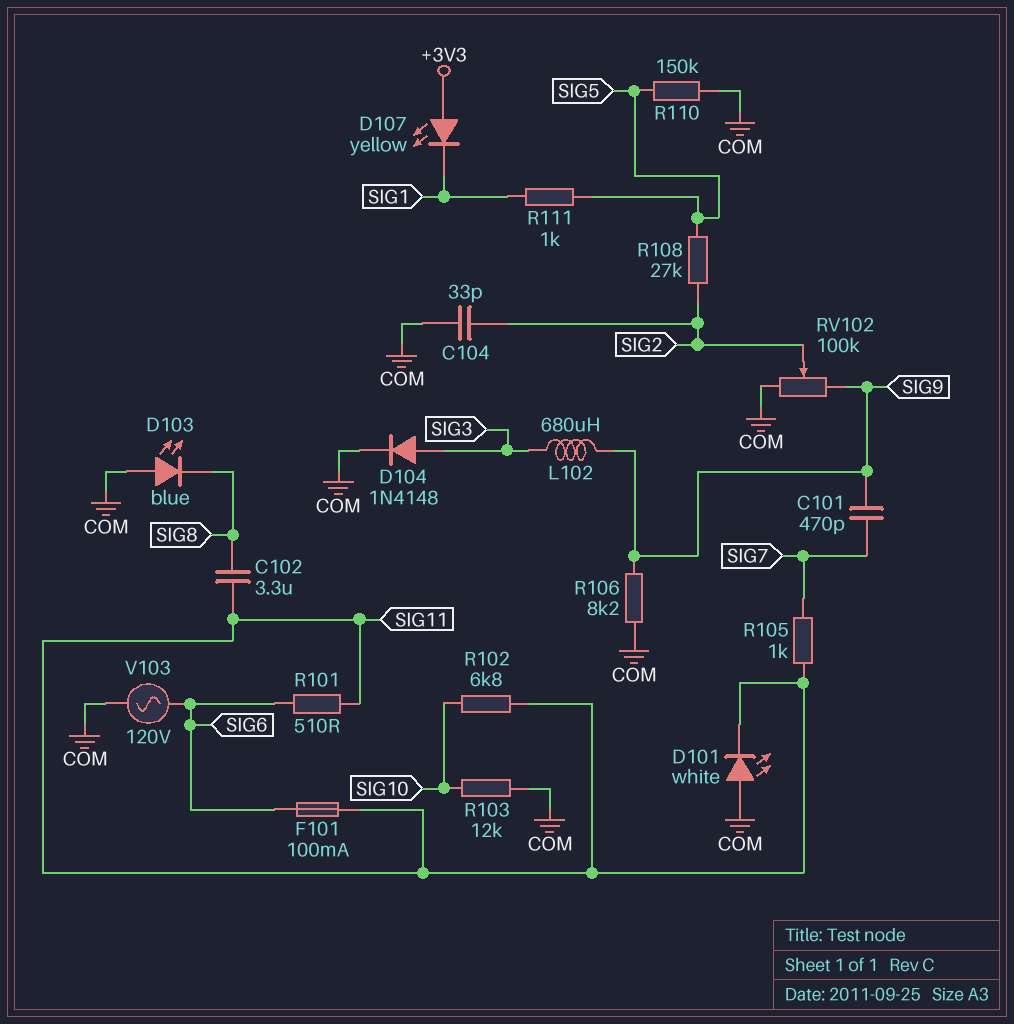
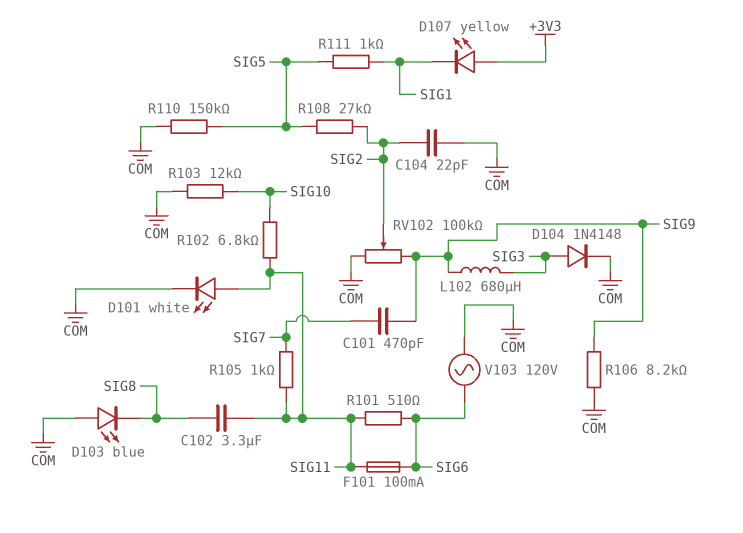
C104: 33pF (COM, SIG2) -> 22pF (COM, SIG2)
D101: LED white (A COM, K SIG11) -> LED white (A SIG11, K COM)

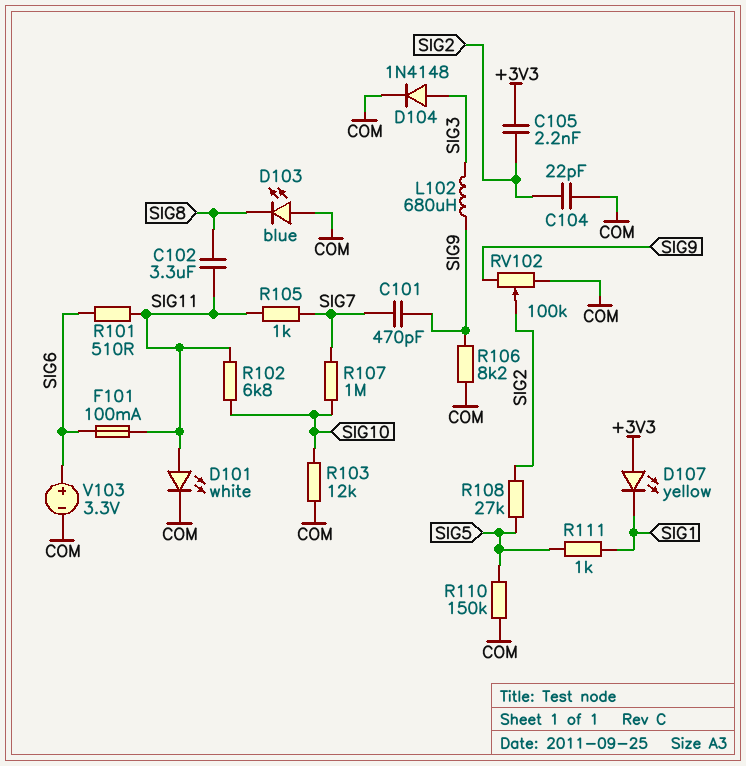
C105: none -> 2.2nF (+3V3, SIG2)
R107: none -> 1M (SIG7, SIG10)
V103: AC 120V (COM, SIG6) -> 3.3V (plus SIG6, minus COM)

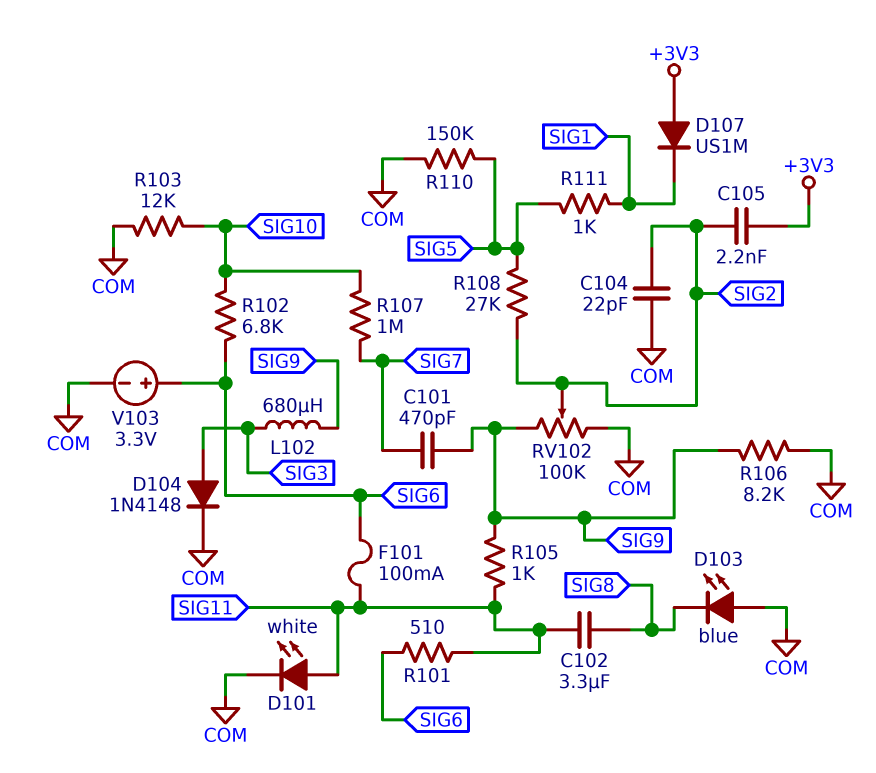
D107: LED yellow (A +3V3, K SIG1) -> diode US1M (A +3V3, K SIG1)
R102: 6.8k (SIG10, SIG11) -> 6.8k (SIG6, SIG10)
R105: 1k (SIG7, SIG11) -> 1k (SIG9, SIG11)

